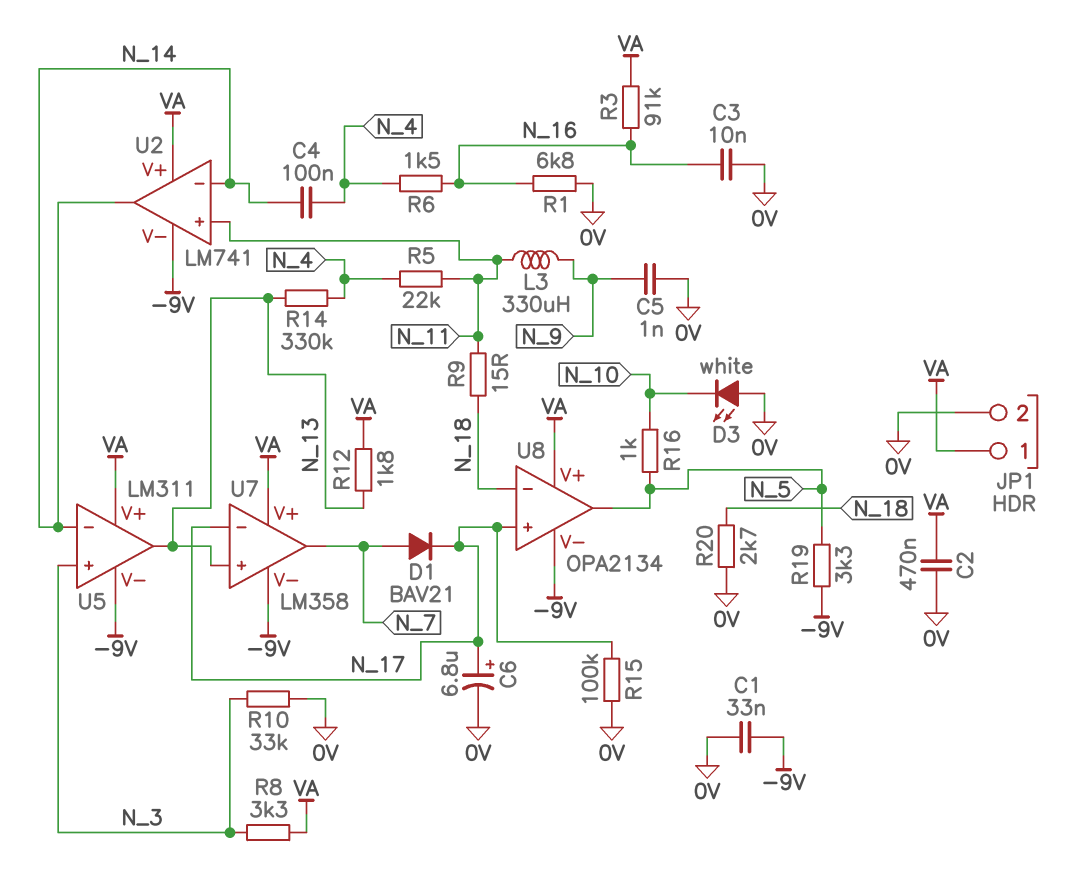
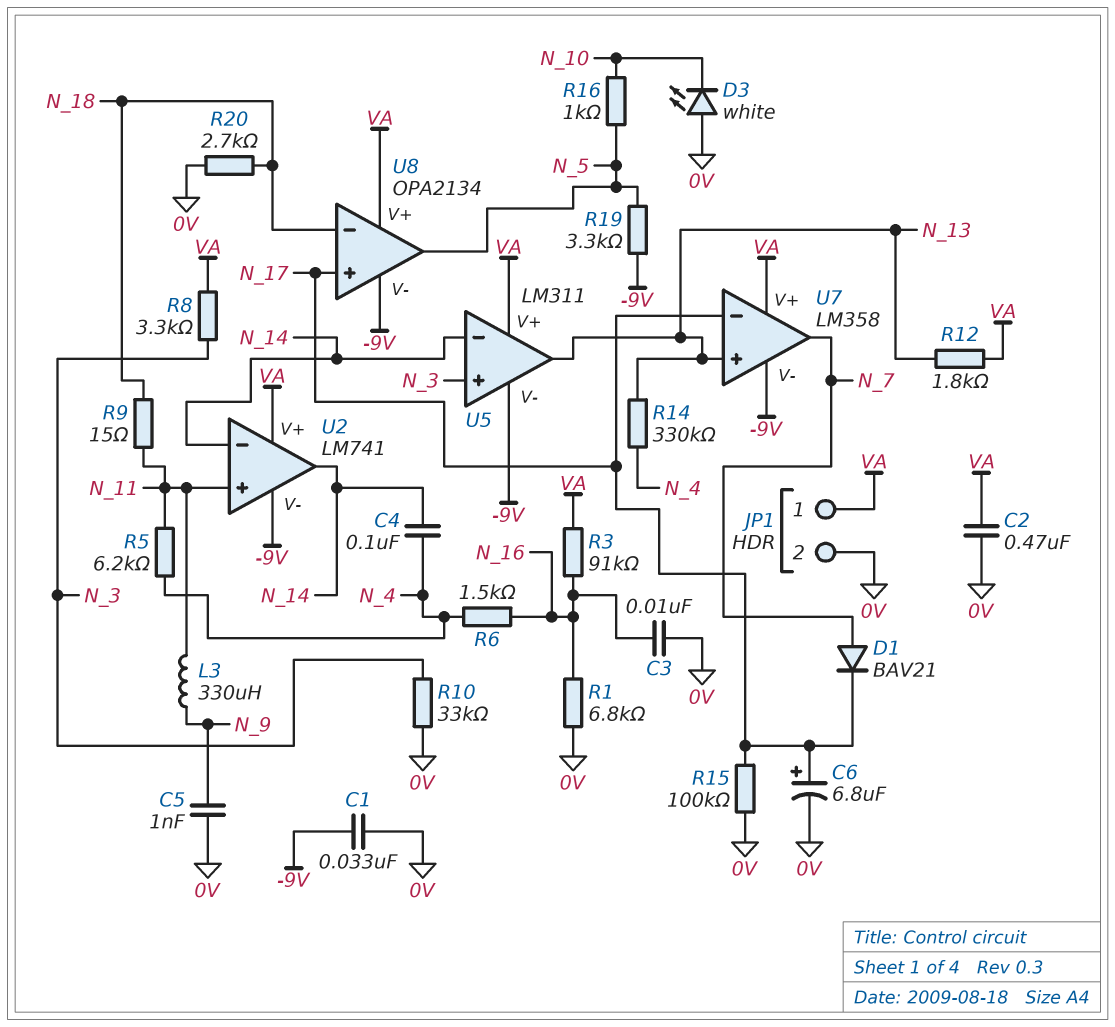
R5: 22k (N_4, N_11) -> 6.2k (N_4, N_11)

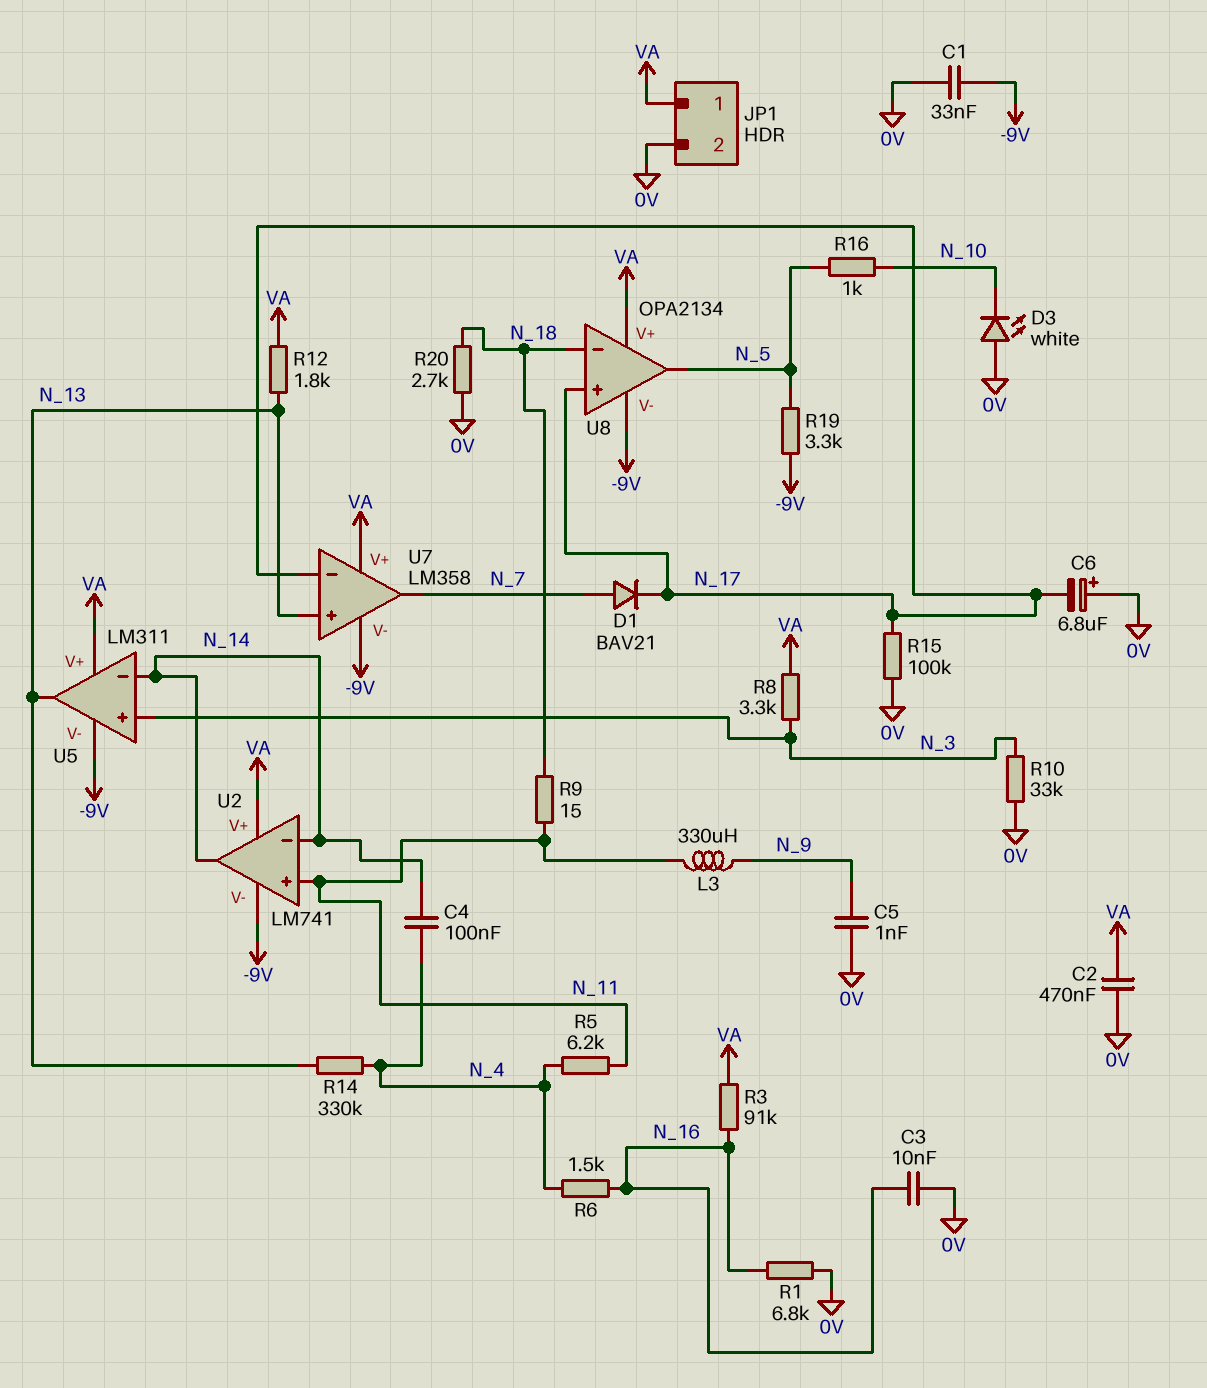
C6: 6.8uF (plus N_17, minus 0V) -> 6.8uF (plus 0V, minus N_17)

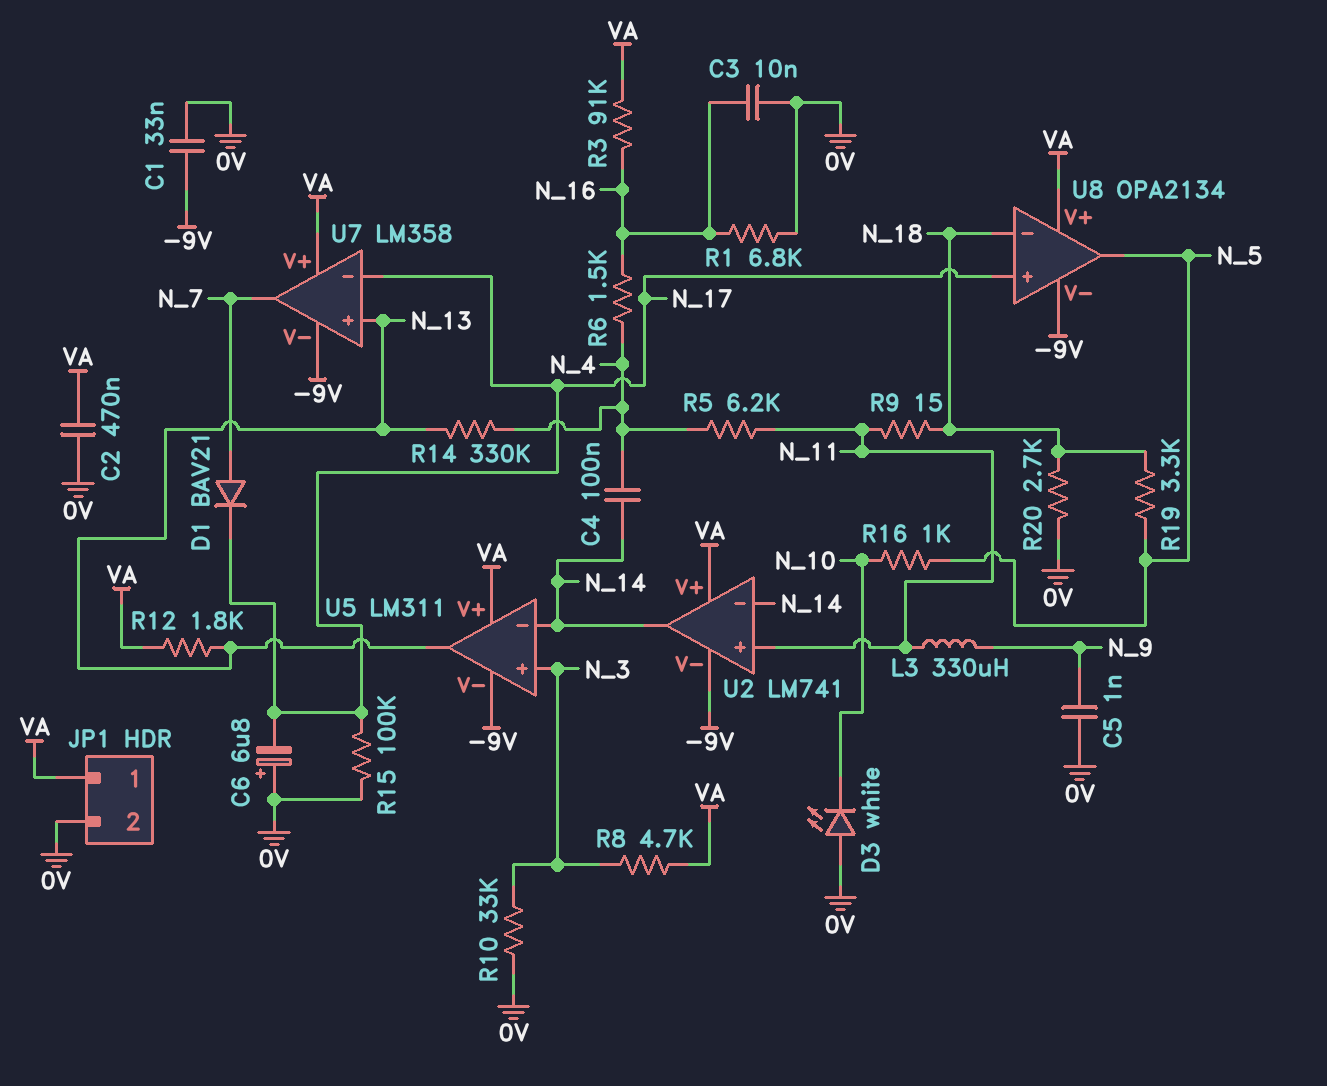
R8: 3.3k (N_3, VA) -> 4.7k (N_3, VA)
R19: 3.3k (-9V, N_5) -> 3.3k (N_5, N_18)

